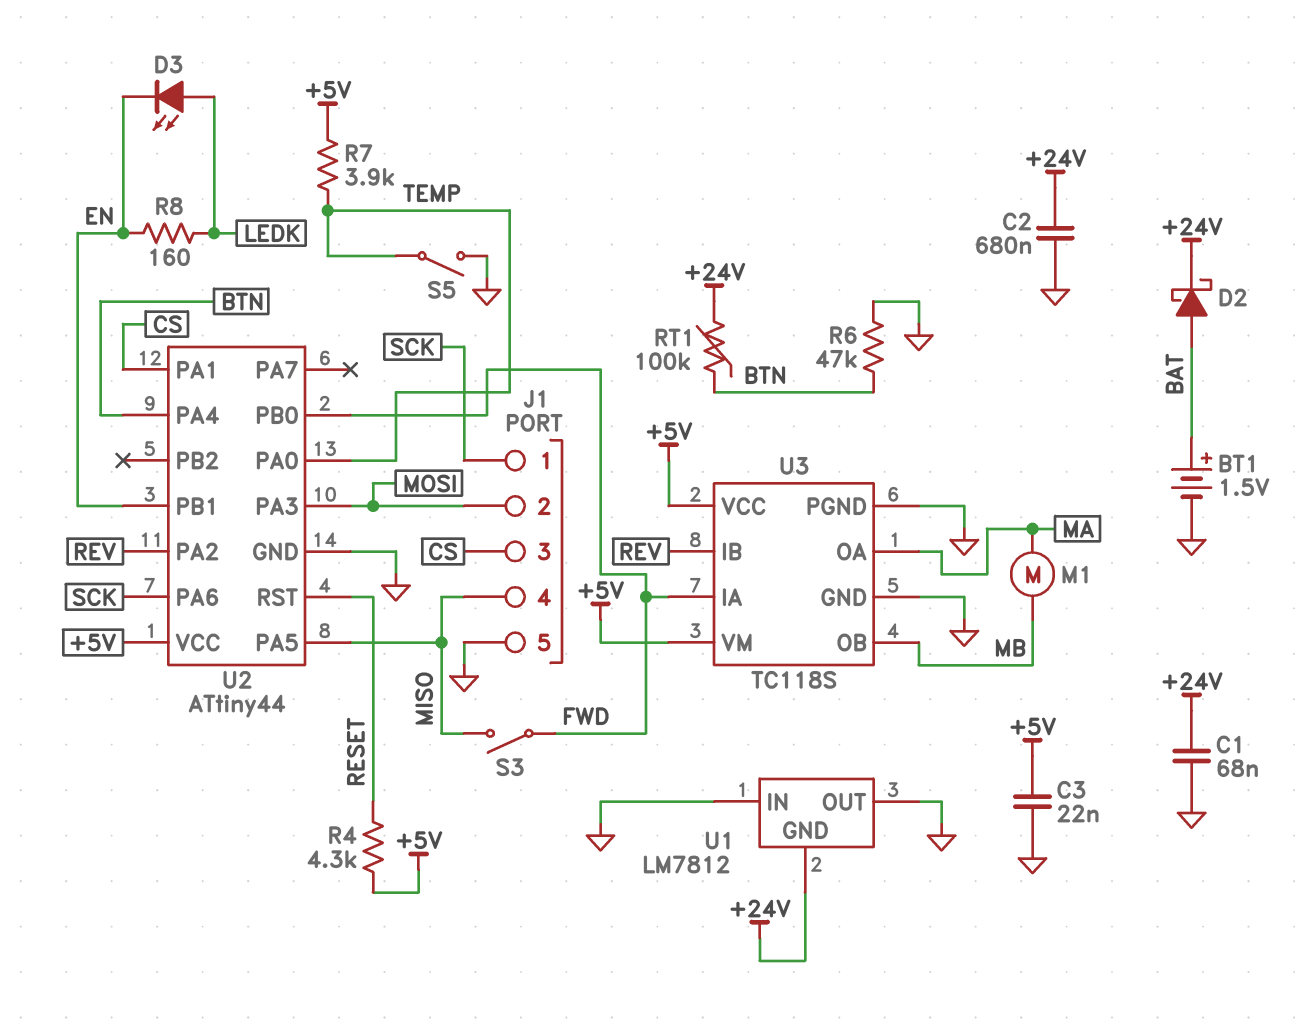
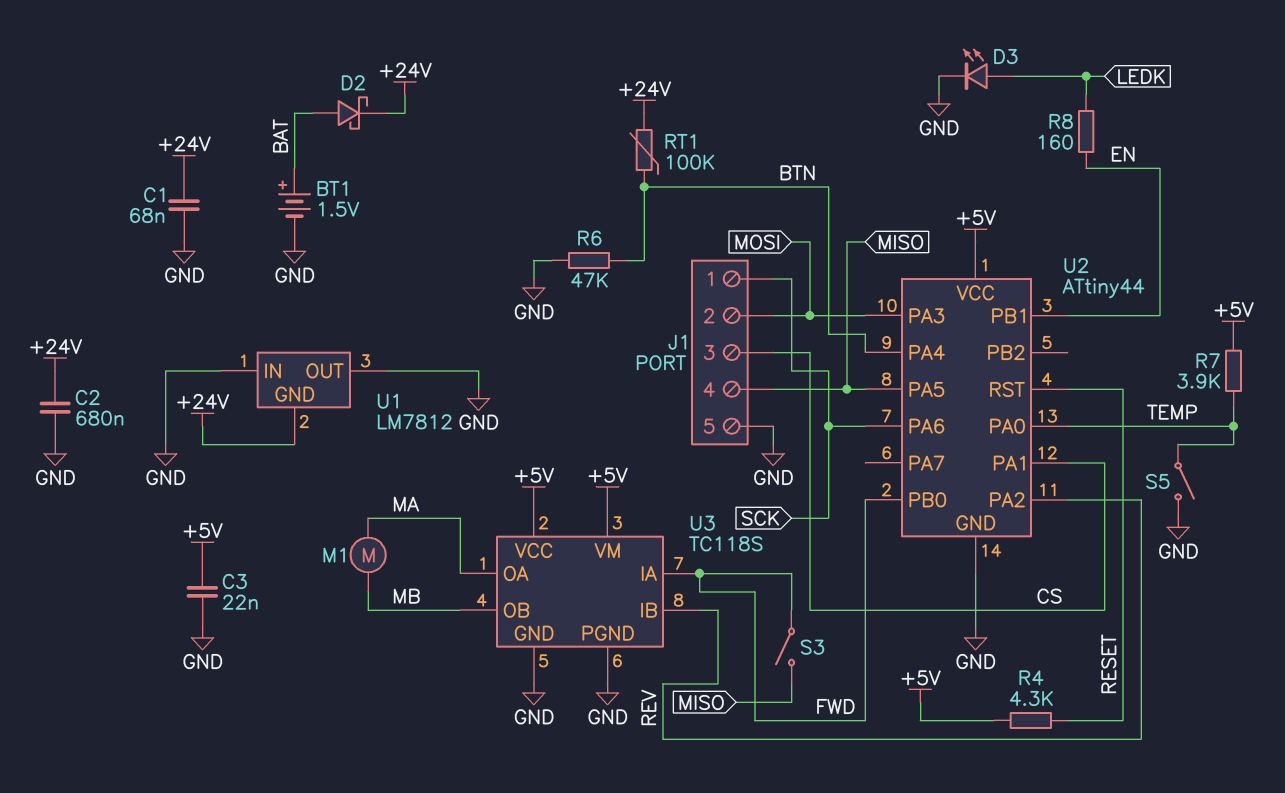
D3: LED (A LEDK, K EN) -> LED (A LEDK, K GND)

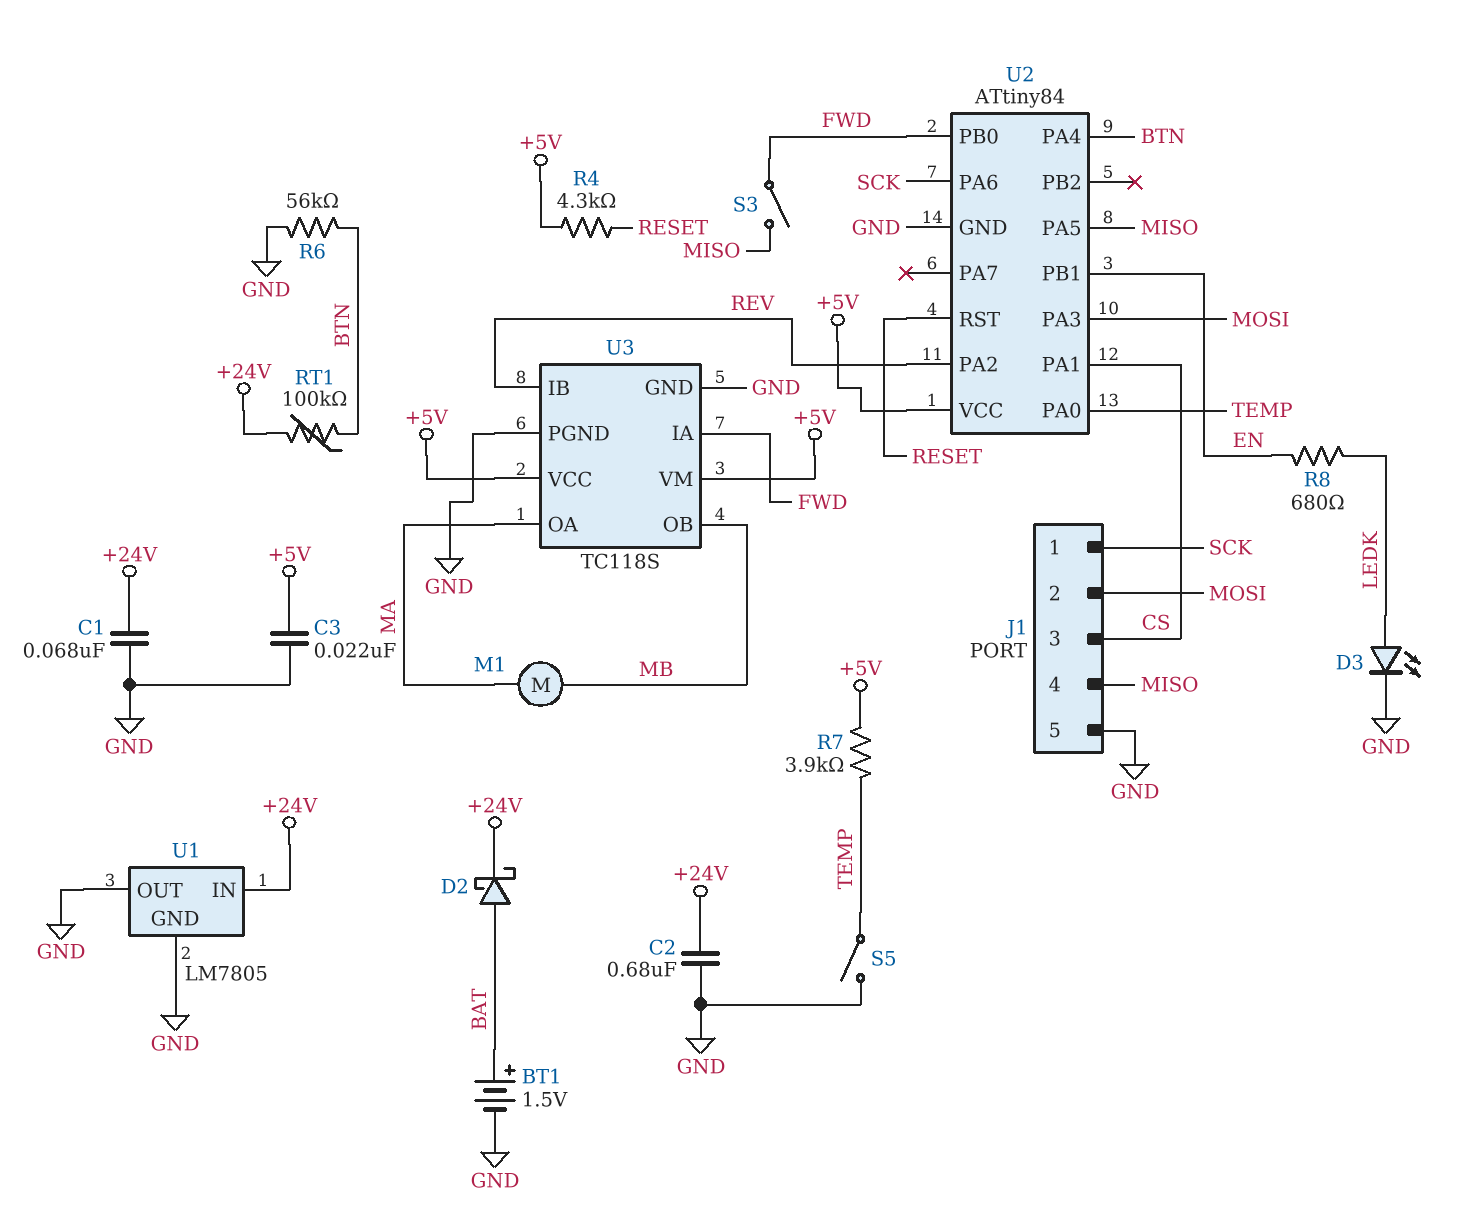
R6: 47k (BTN, GND) -> 56k (BTN, GND)
R8: 160 (EN, LEDK) -> 680 (EN, LEDK)
U1: LM7812 -> LM7805
U1 pin GND: +24V -> GND
U1 pin IN: GND -> +24V
U2: ATtiny44 -> ATtiny84

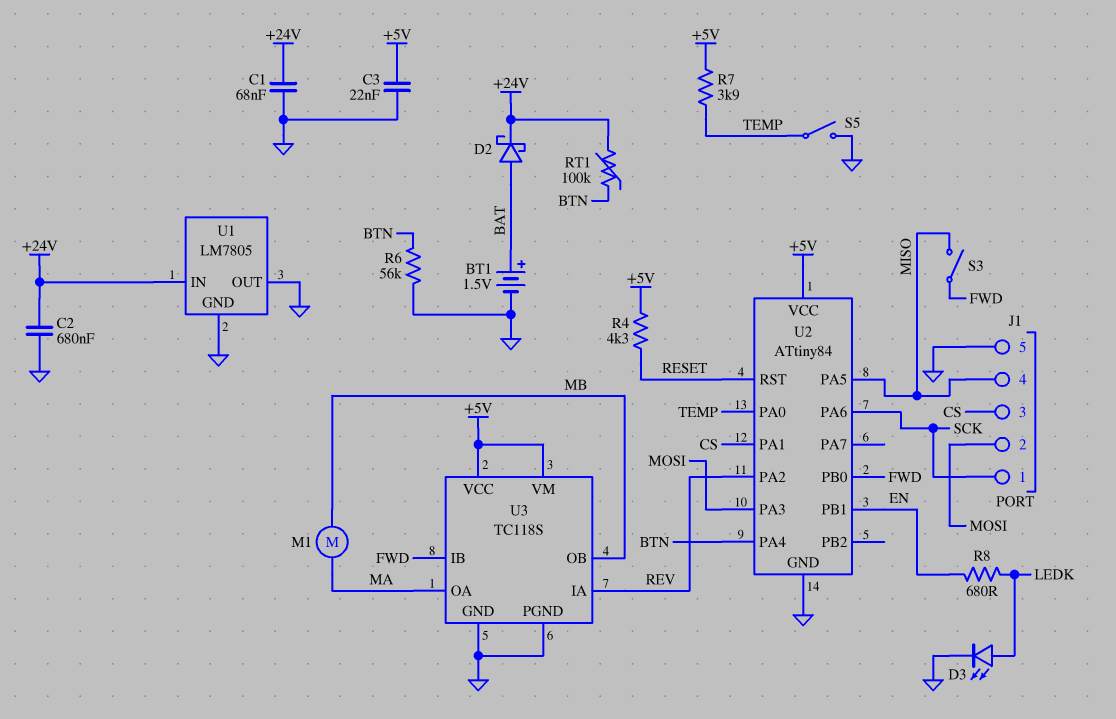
U3 pin IA: FWD -> REV
U3 pin IB: REV -> FWD

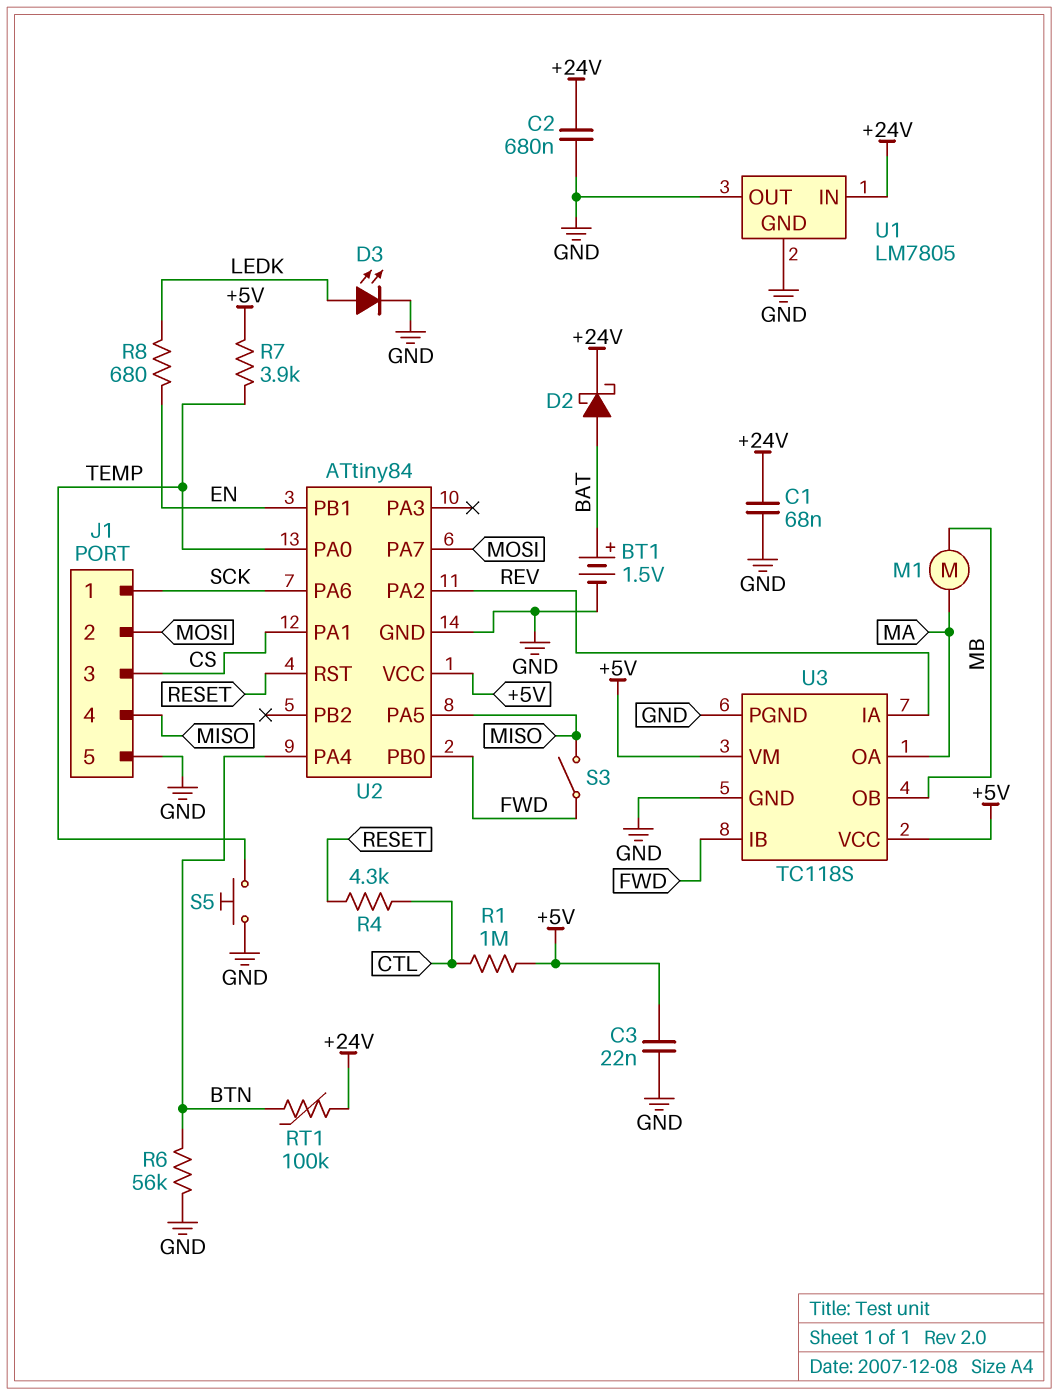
R1: none -> 1M (+5V, CTL)
R4: 4.3k (+5V, RESET) -> 4.3k (CTL, RESET)
S5: switch (GND, TEMP) -> button (GND, TEMP)
U2 pin PA3: MOSI -> none
U2 pin PA7: none -> MOSI

